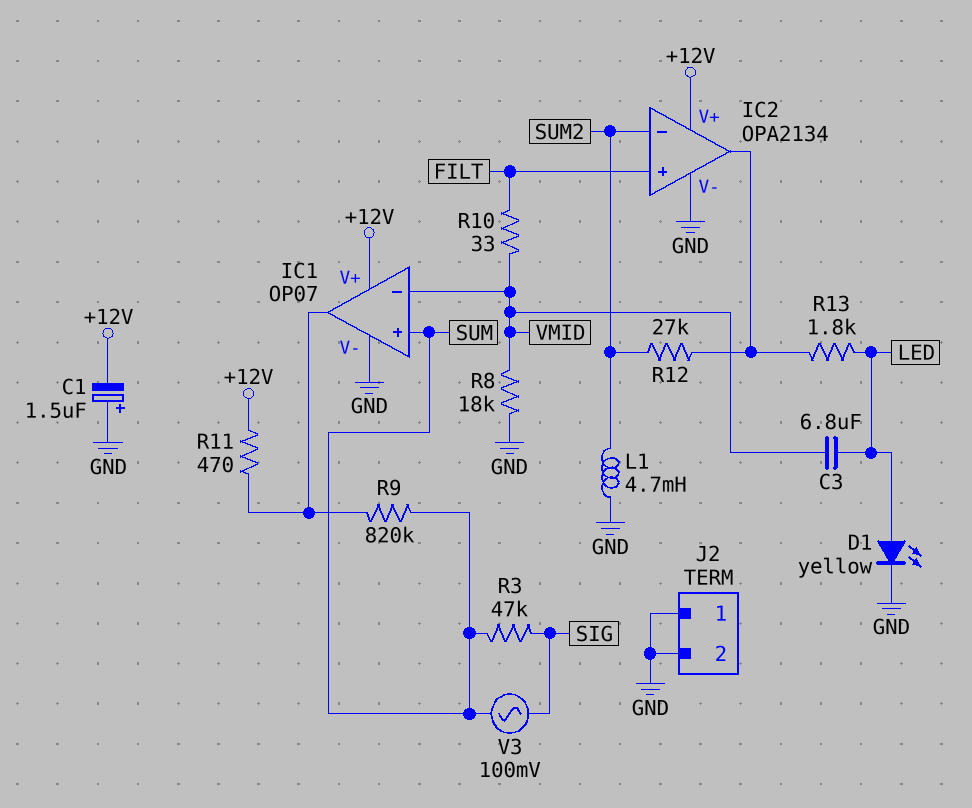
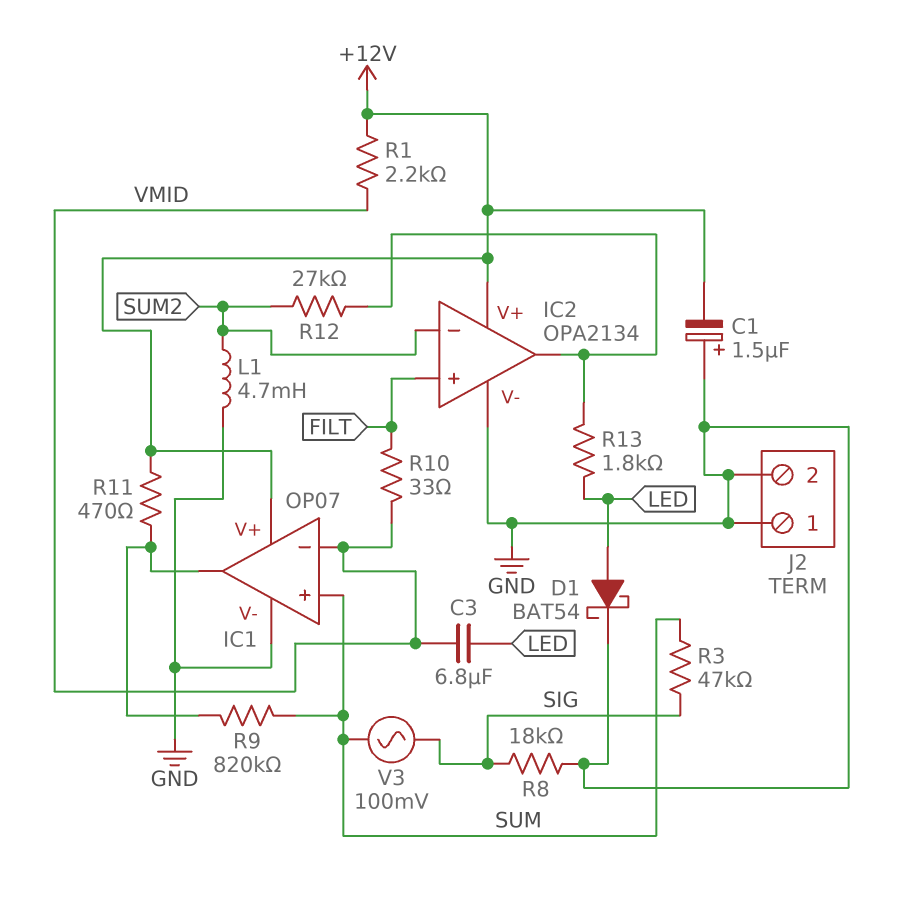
D1: LED yellow (A LED, K GND) -> schottky BAT54 (A LED, K GND)
R1: none -> 2.2k (+12V, VMID)
R8: 18k (GND, VMID) -> 18k (GND, SIG)

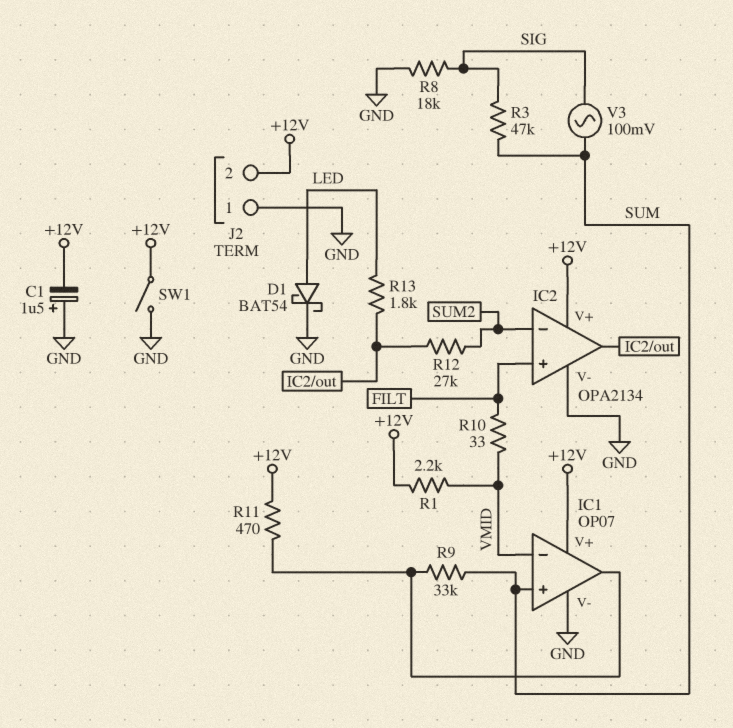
C3: 6.8uF (LED, VMID) -> none
J2 pin 2: GND -> +12V
L1: 4.7mH (GND, SUM2) -> none
R9: 820k (IC1/out, SUM) -> 33k (IC1/out, SUM)
SW1: none -> switch (+12V, GND)

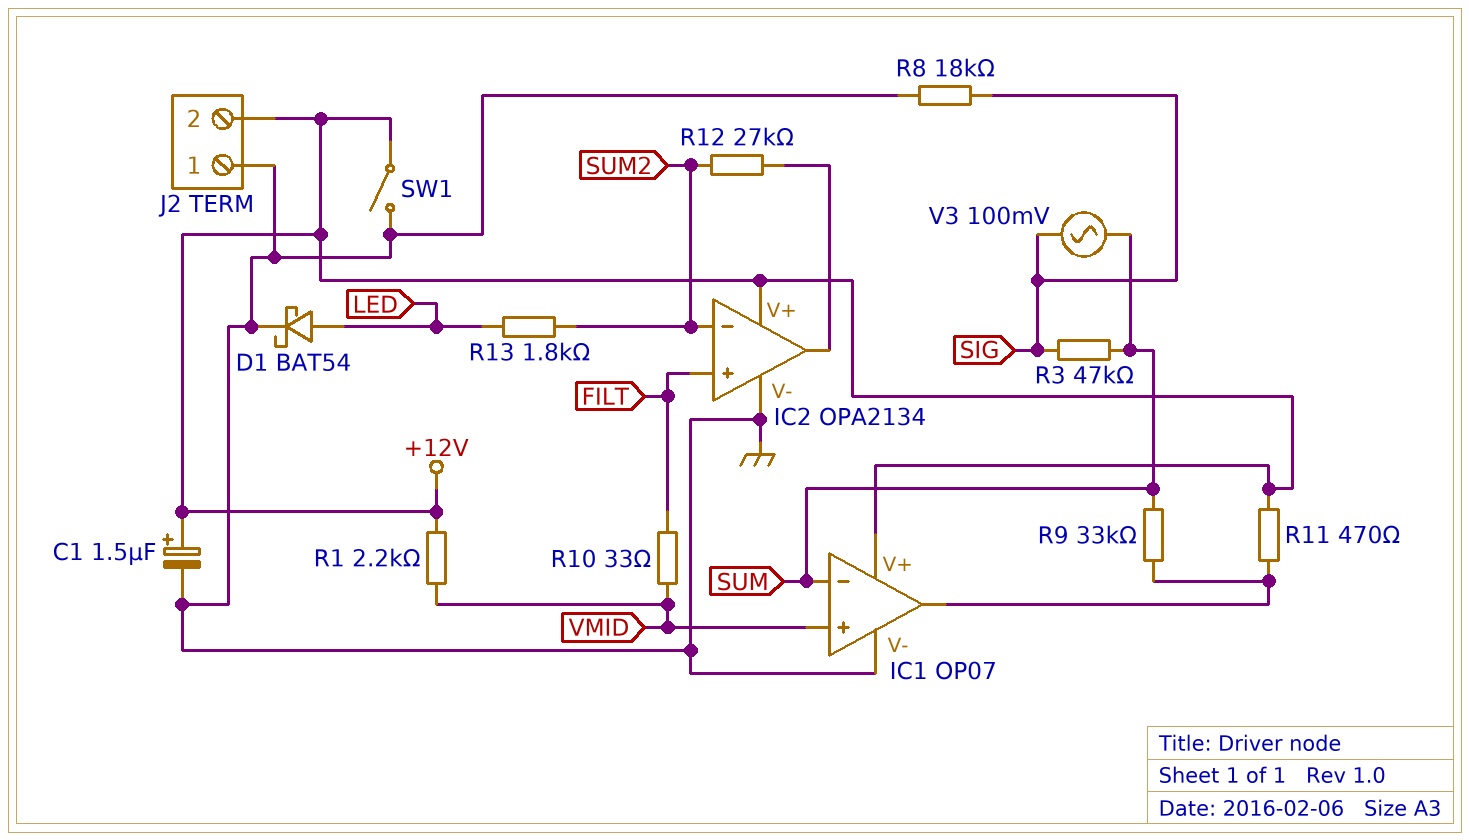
C1: 1.5uF (plus GND, minus +12V) -> 1.5uF (plus +12V, minus GND)
IC1 pin in+: SUM -> VMID
IC1 pin in-: VMID -> SUM
R13: 1.8k (IC2/out, LED) -> 1.8k (LED, SUM2)

